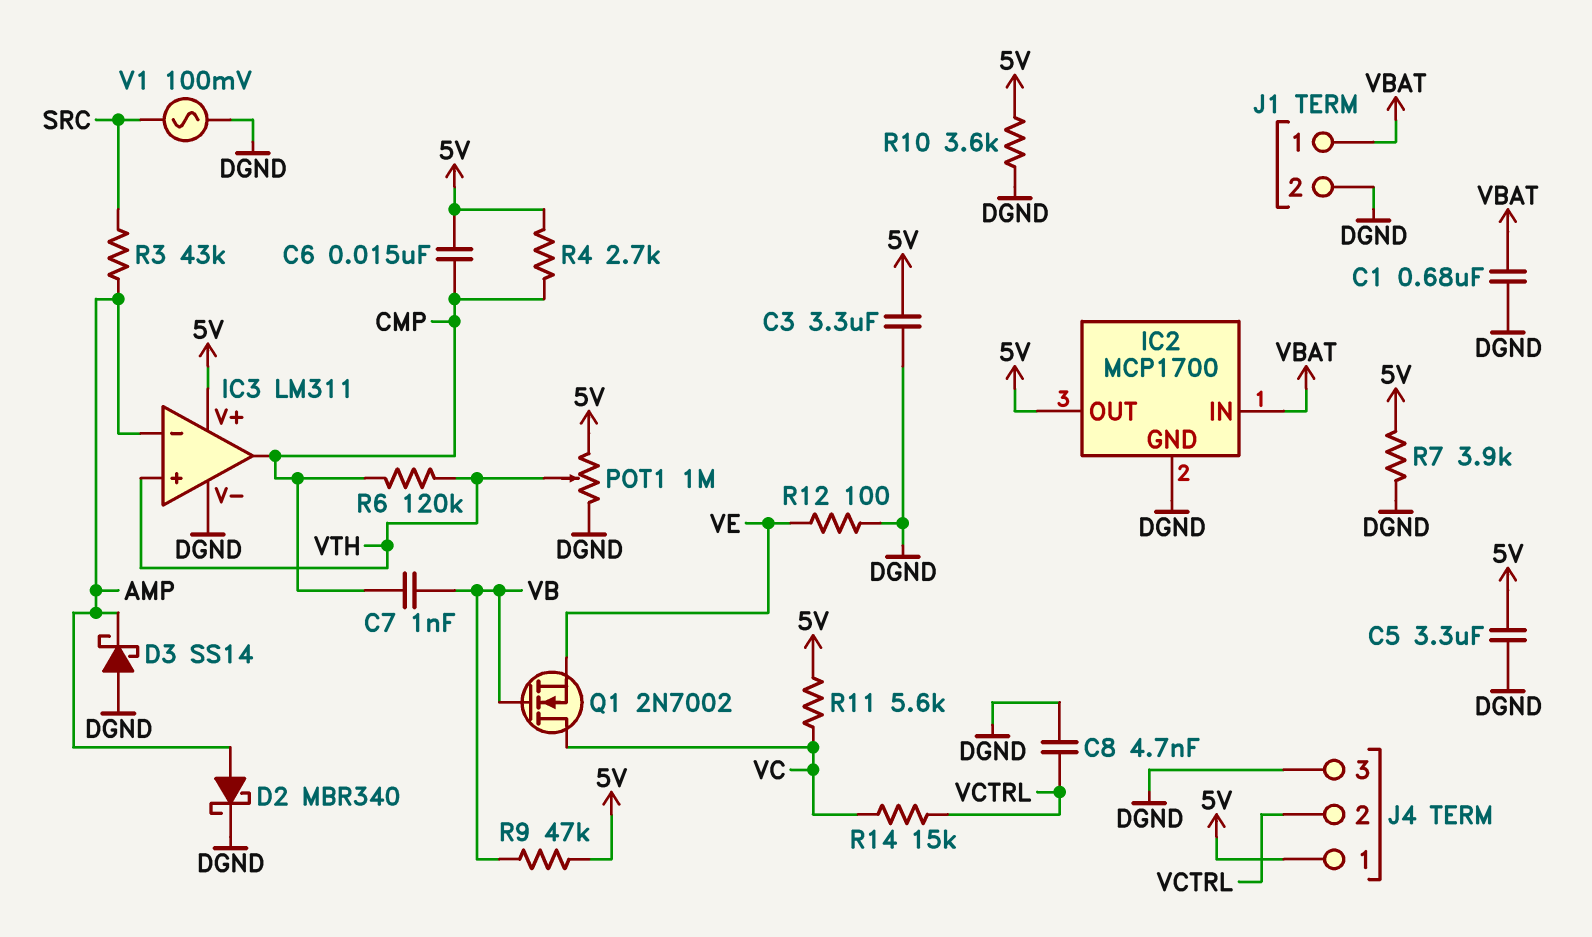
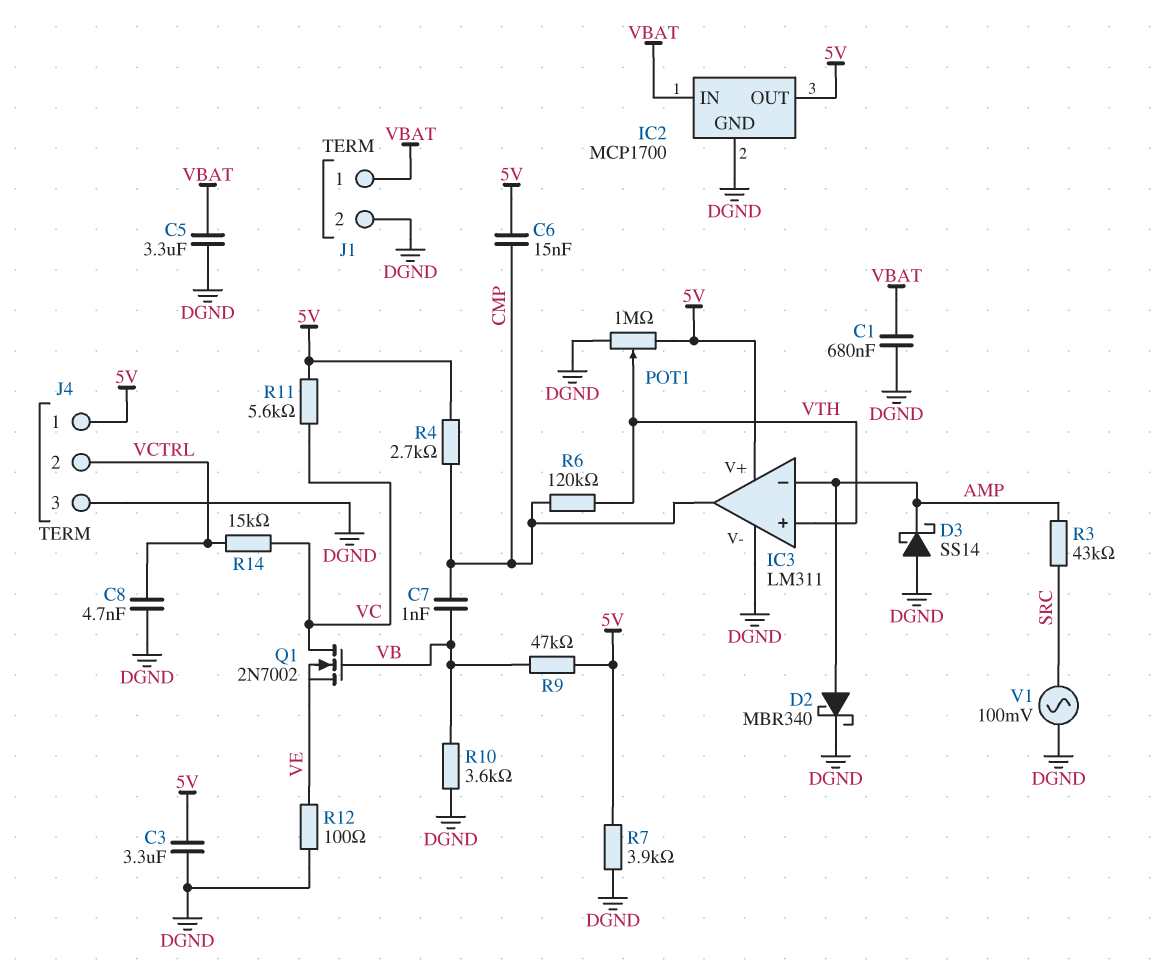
C5: 3.3uF (5V, DGND) -> 3.3uF (DGND, VBAT)
R10: 3.6k (5V, DGND) -> 3.6k (DGND, VB)

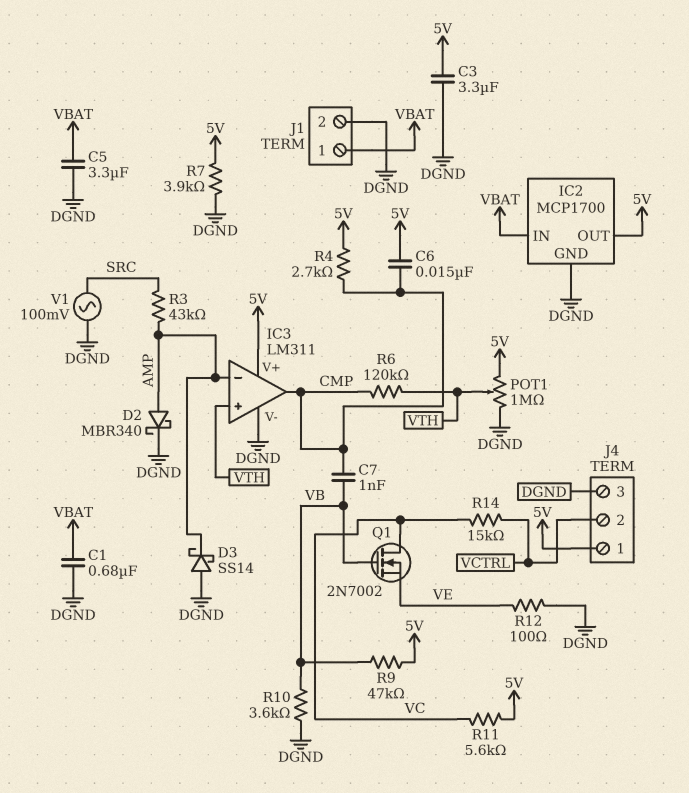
C8: 4.7nF (DGND, VCTRL) -> none

